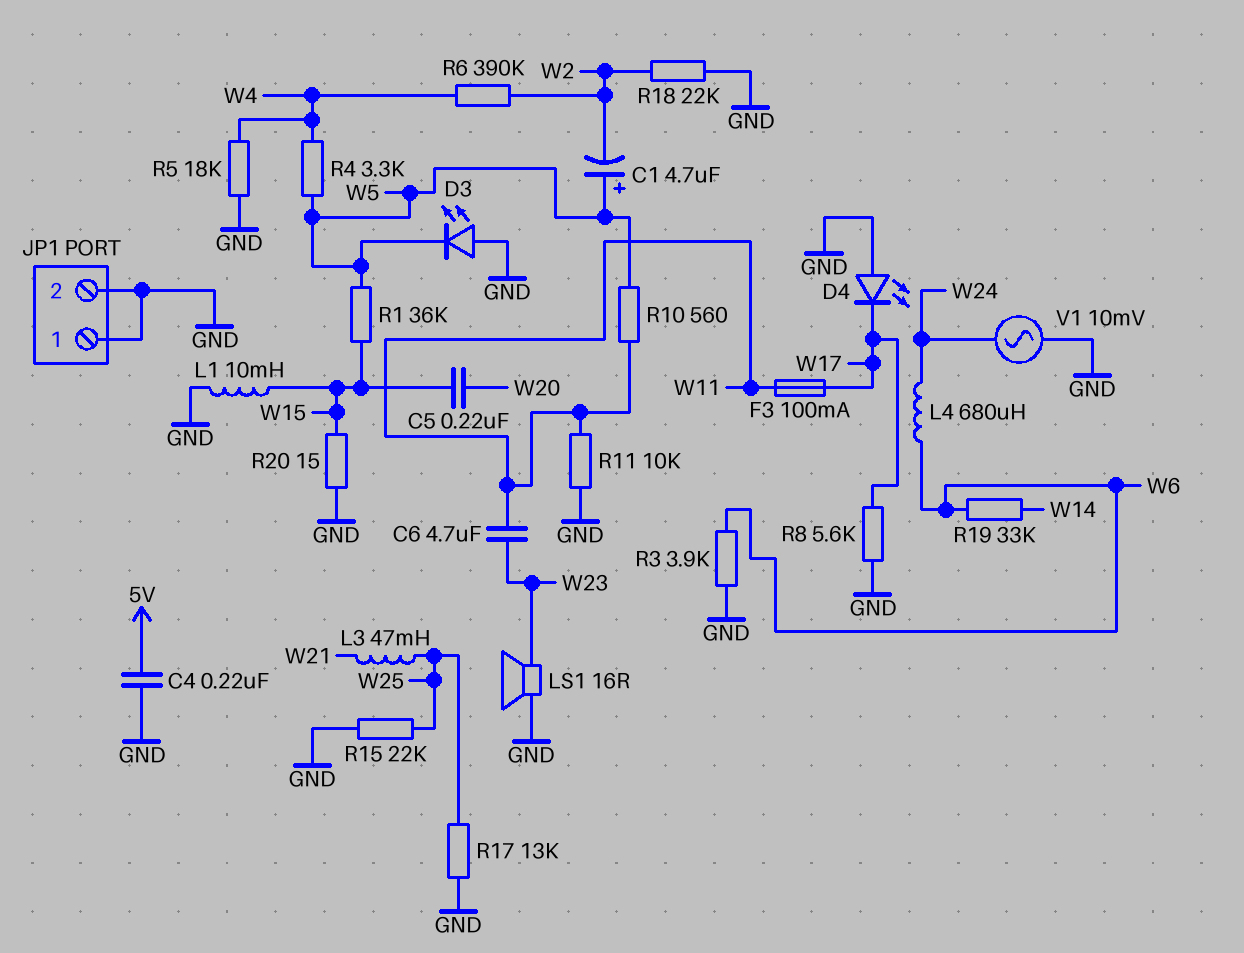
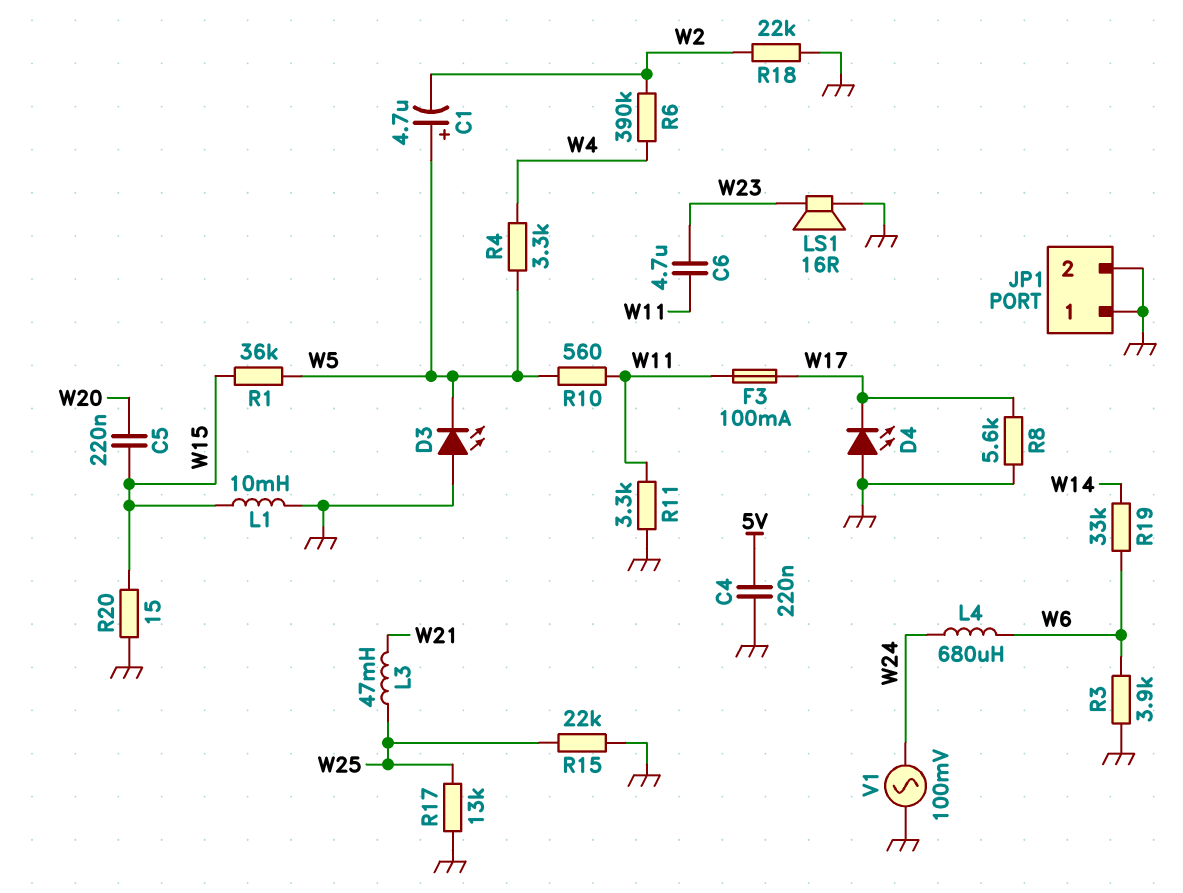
R5: 18k (GND, W4) -> none
R11: 10k (GND, W11) -> 3.3k (GND, W11)
V1: AC 10mV (GND, W24) -> AC 100mV (GND, W24)

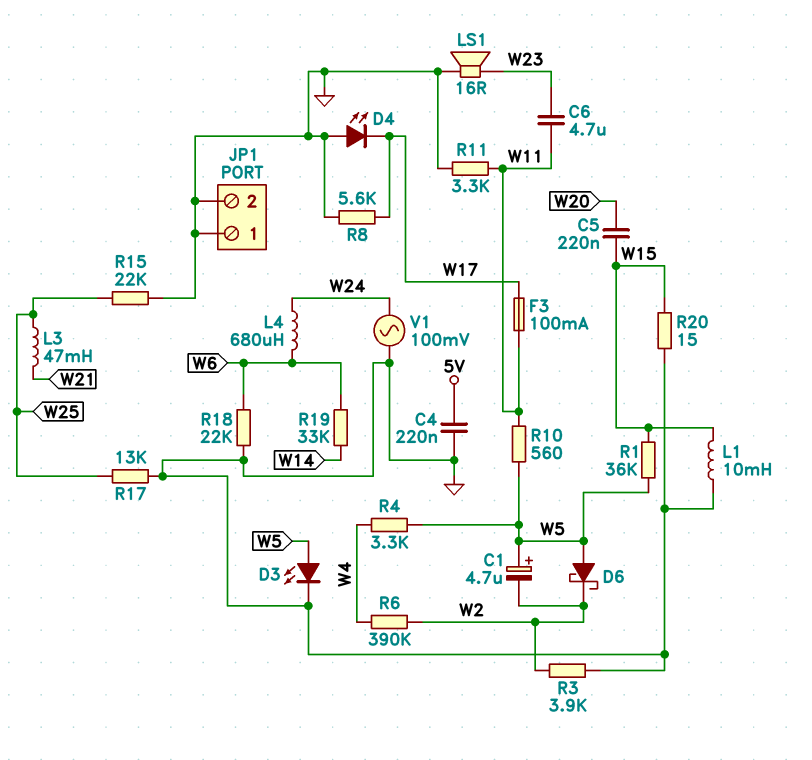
D3: LED (A GND, K W5) -> LED (A W5, K GND)
D6: none -> schottky (A W5, K W2)
R3: 3.9k (GND, W6) -> 3.9k (GND, W2)
R18: 22k (GND, W2) -> 22k (GND, W6)

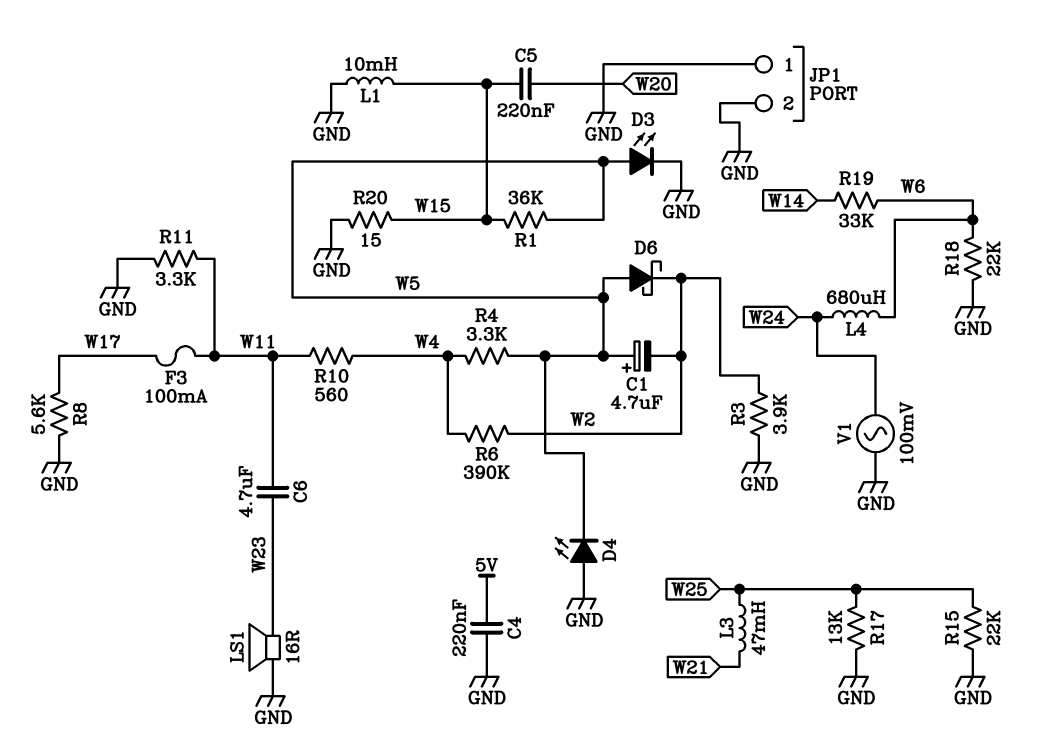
D4: LED (A GND, K W17) -> LED (A GND, K W5)
R10: 560 (W5, W11) -> 560 (W4, W11)

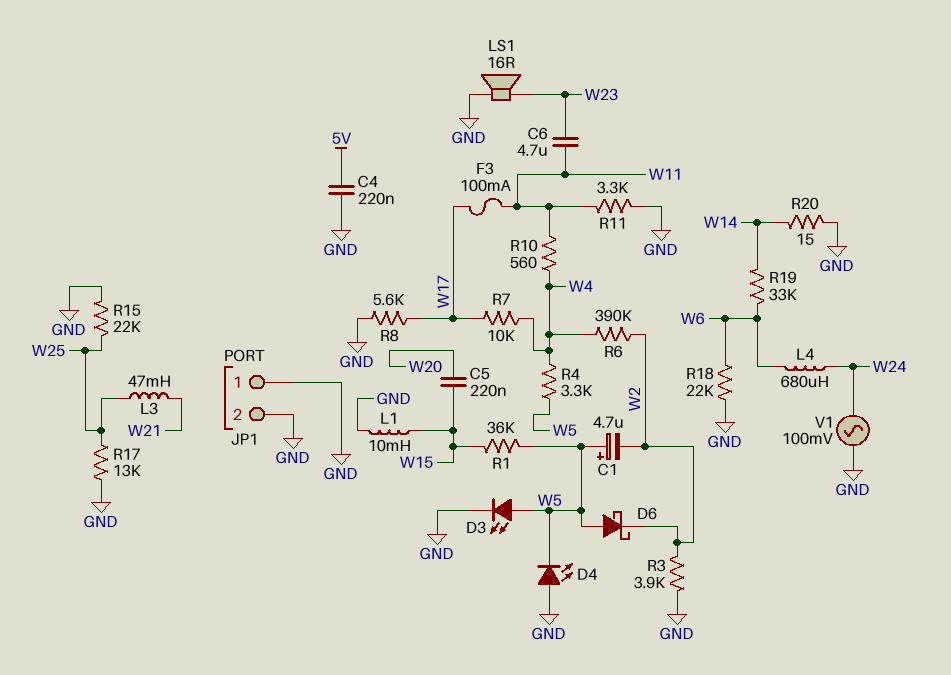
R7: none -> 10k (W4, W17)
R20: 15 (GND, W15) -> 15 (GND, W14)

